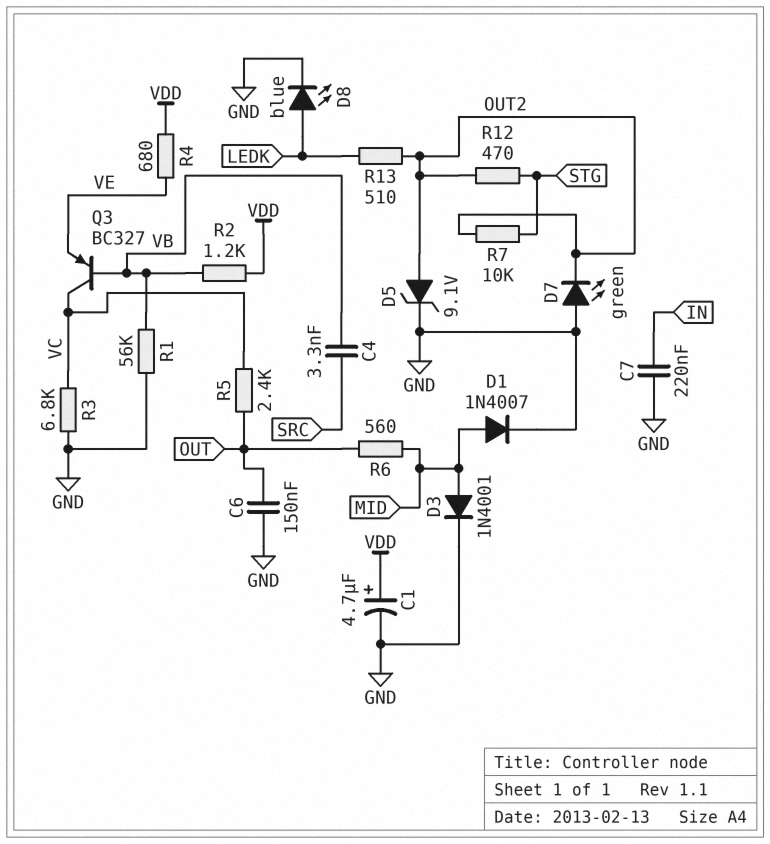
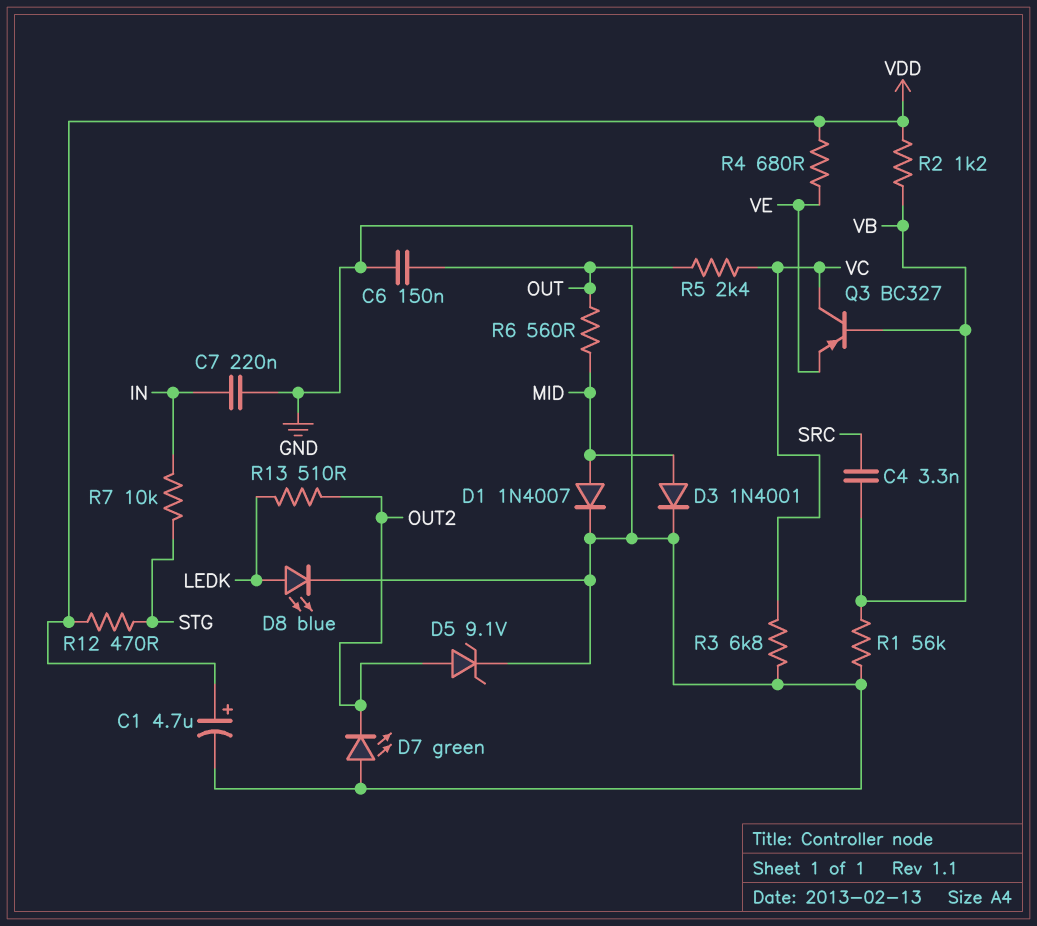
R7: 10k (OUT2, STG) -> 10k (IN, STG)
R12: 470 (OUT2, STG) -> 470 (STG, VDD)

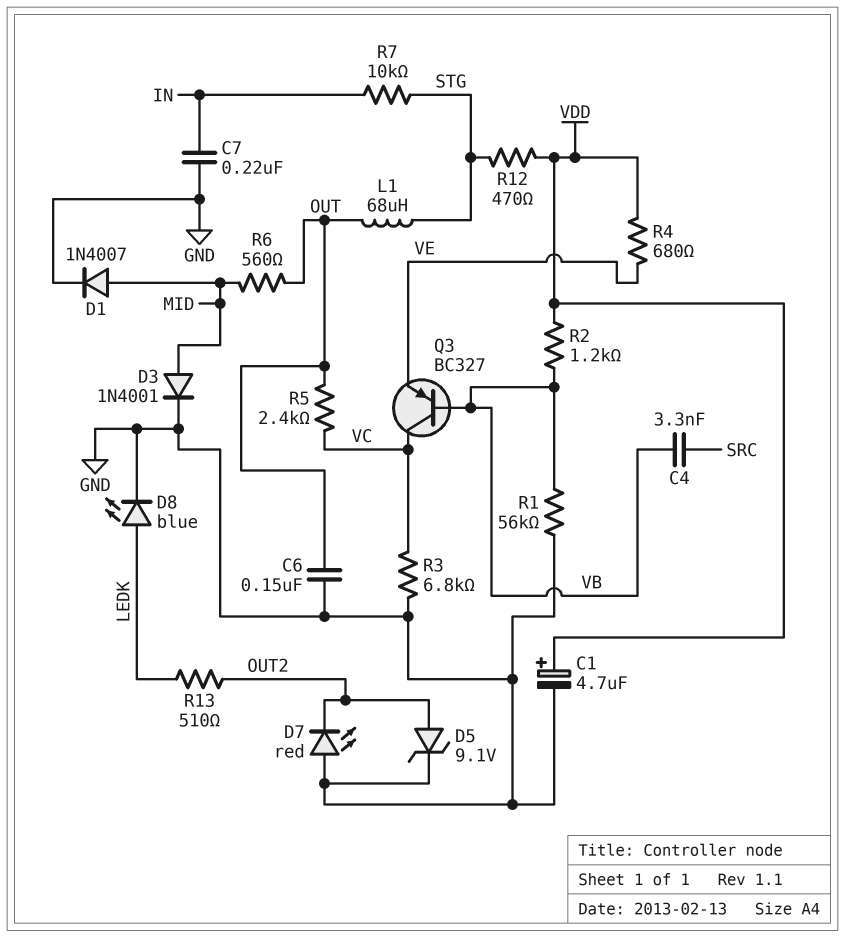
D7: LED green (A GND, K OUT2) -> LED red (A GND, K OUT2)
L1: none -> 68uH (OUT, STG)

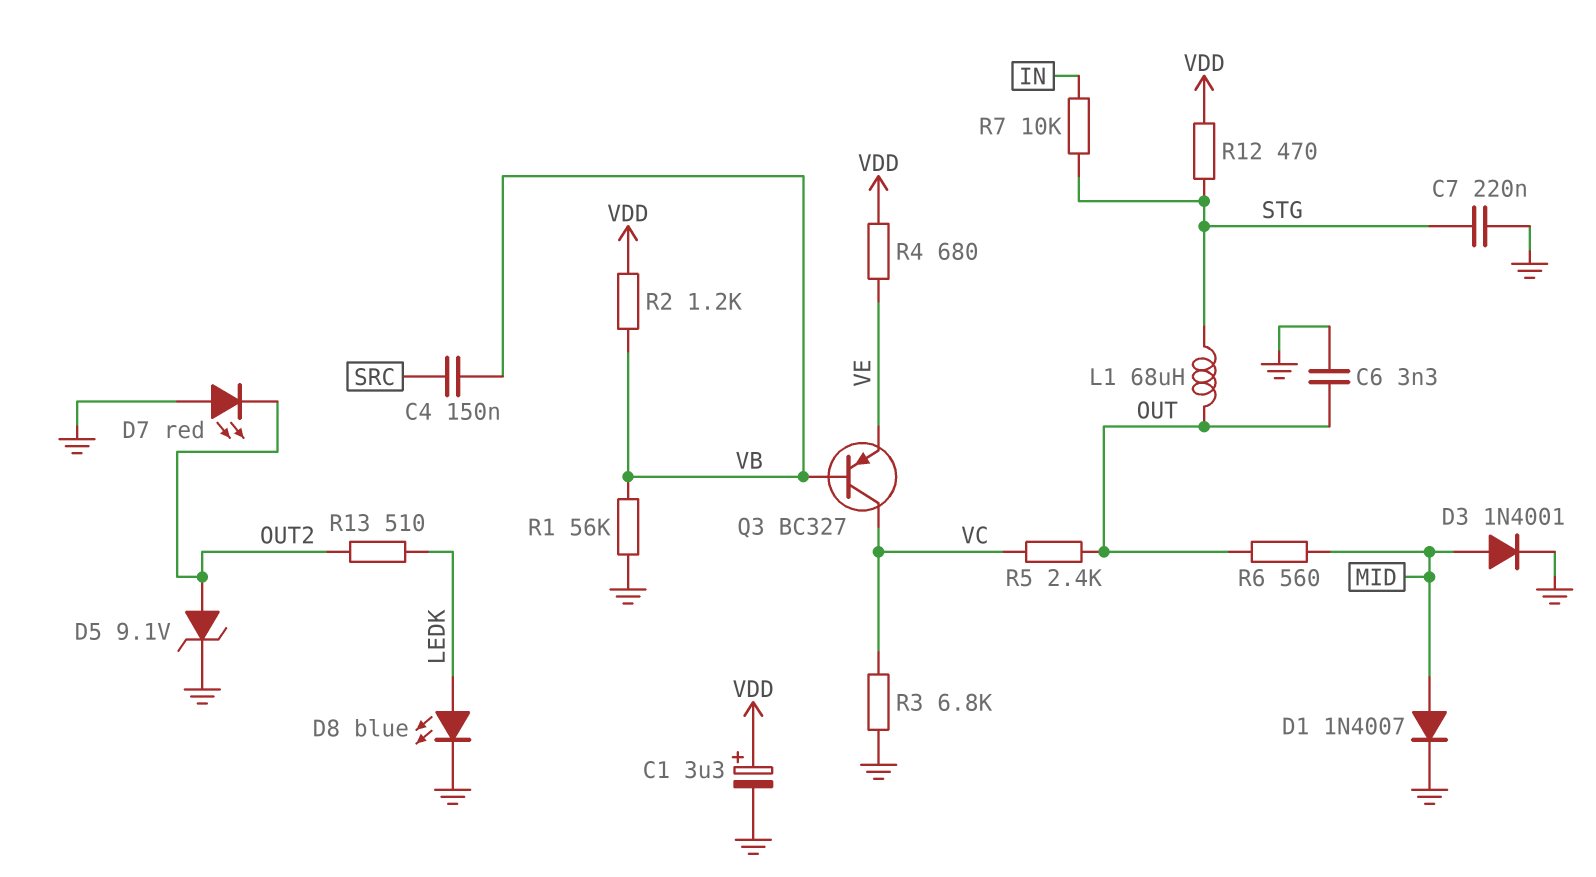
C1: 4.7uF (plus VDD, minus GND) -> 3.3uF (plus VDD, minus GND)
C4: 3.3nF (SRC, VB) -> 150nF (SRC, VB)
C6: 150nF (GND, OUT) -> 3.3nF (GND, OUT)
C7: 220nF (GND, IN) -> 220nF (GND, STG)

